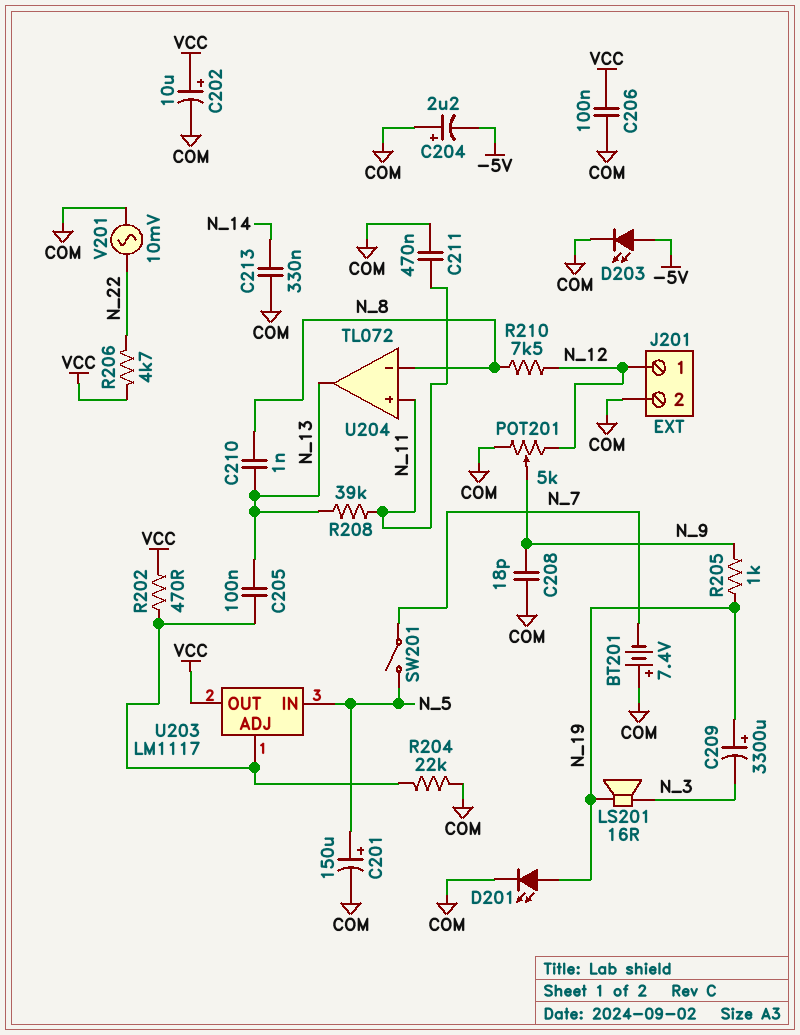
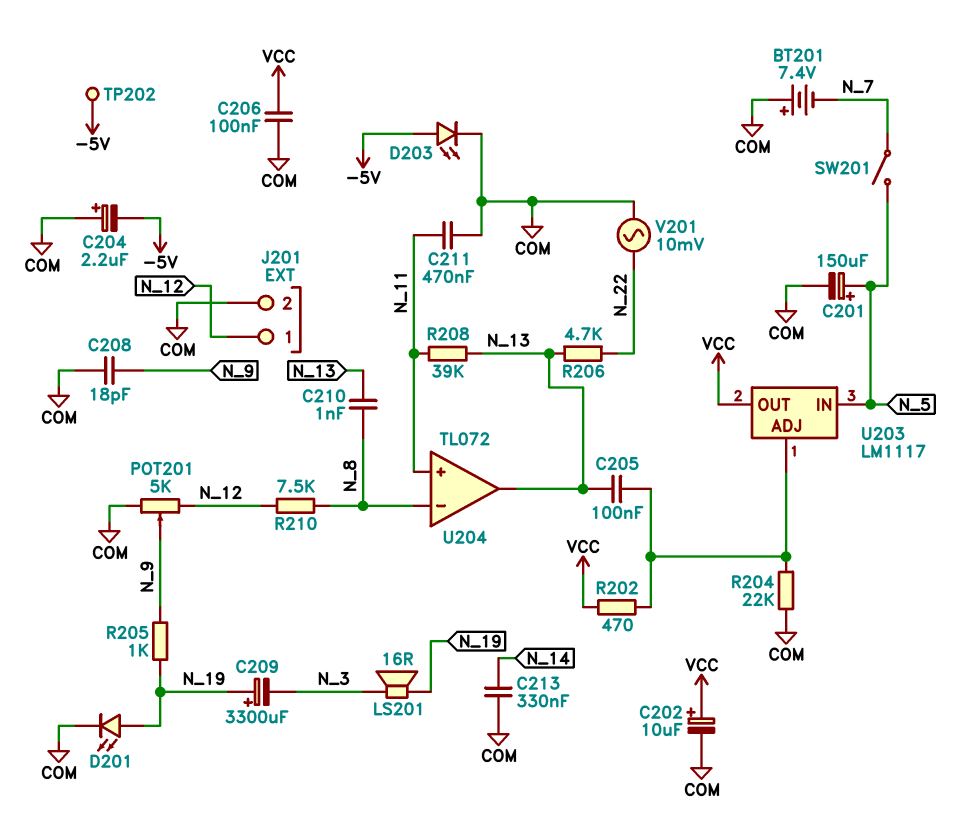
R206: 4.7k (N_22, VCC) -> 4.7k (N_13, N_22)
TP202: none -> test point (-5V)

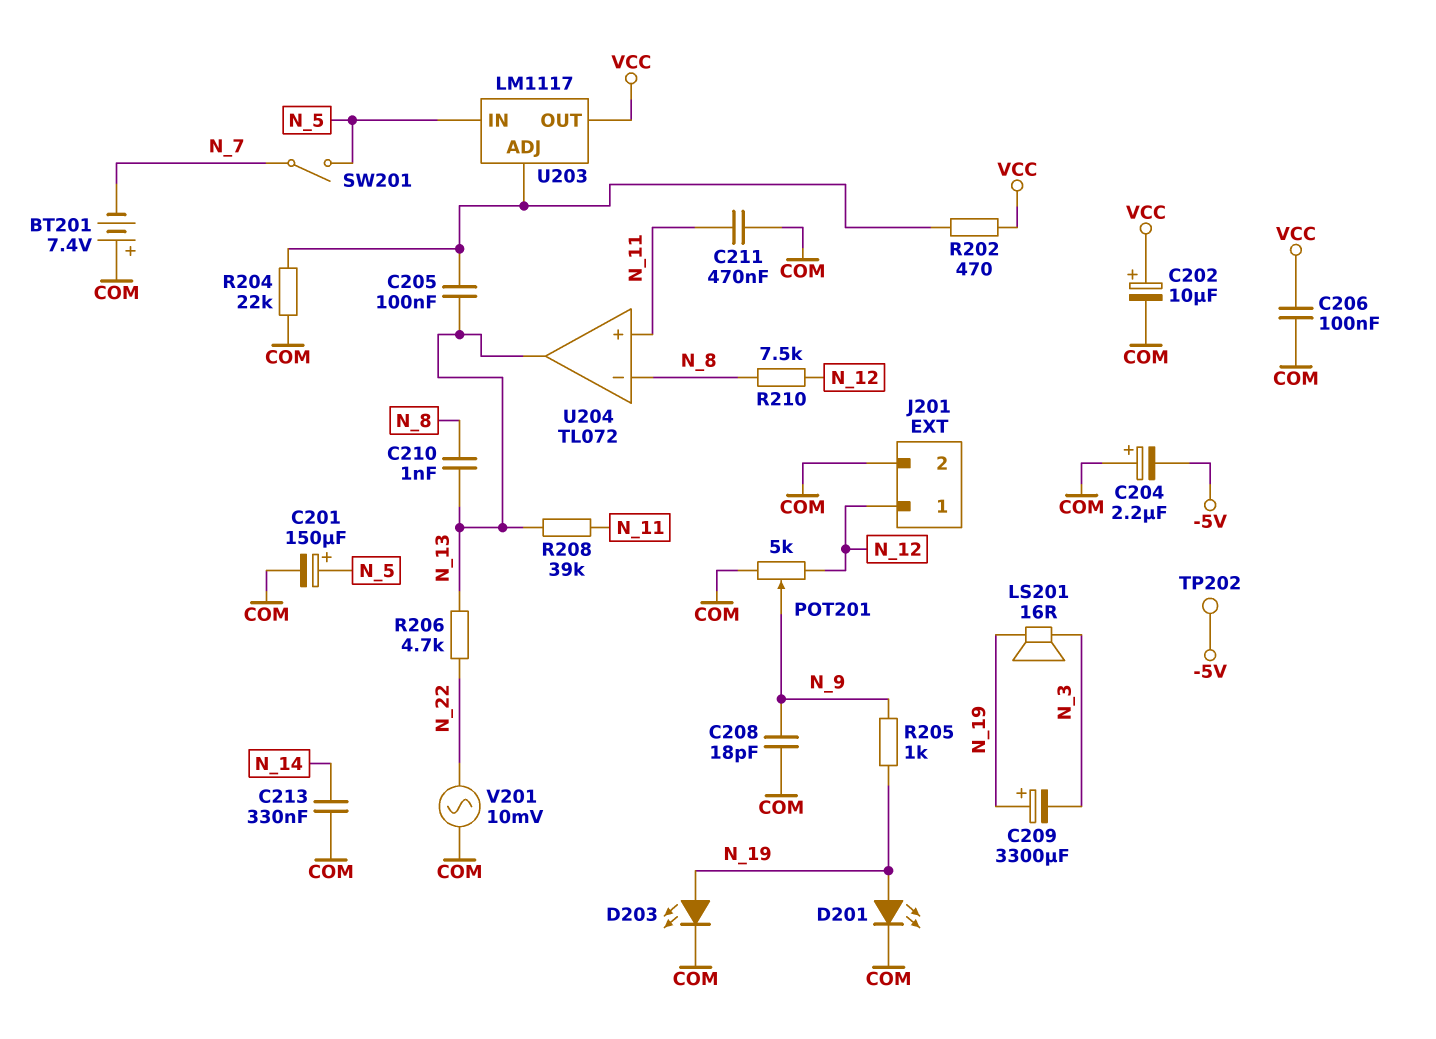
D203: LED (A -5V, K COM) -> LED (A N_19, K COM)

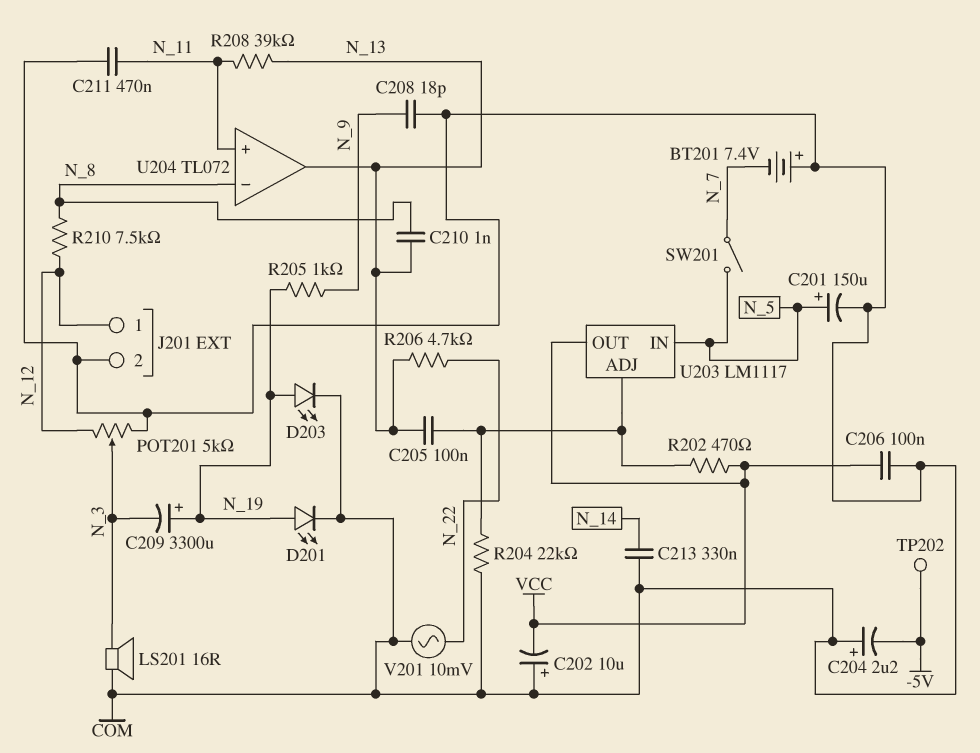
C202: 10uF (plus VCC, minus COM) -> 10uF (plus COM, minus VCC)
LS201: speaker 16R (N_3, N_19) -> speaker 16R (COM, N_3)
POT201: 5k (COM, N_12, wiper N_9) -> 5k (COM, N_12, wiper N_3)

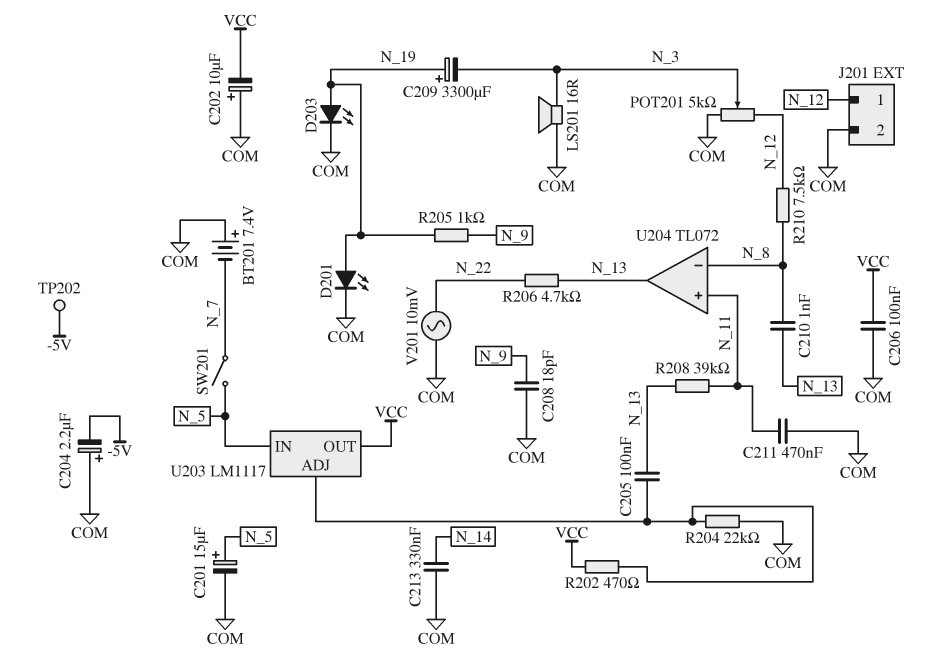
C201: 150uF (plus N_5, minus COM) -> 15uF (plus N_5, minus COM)

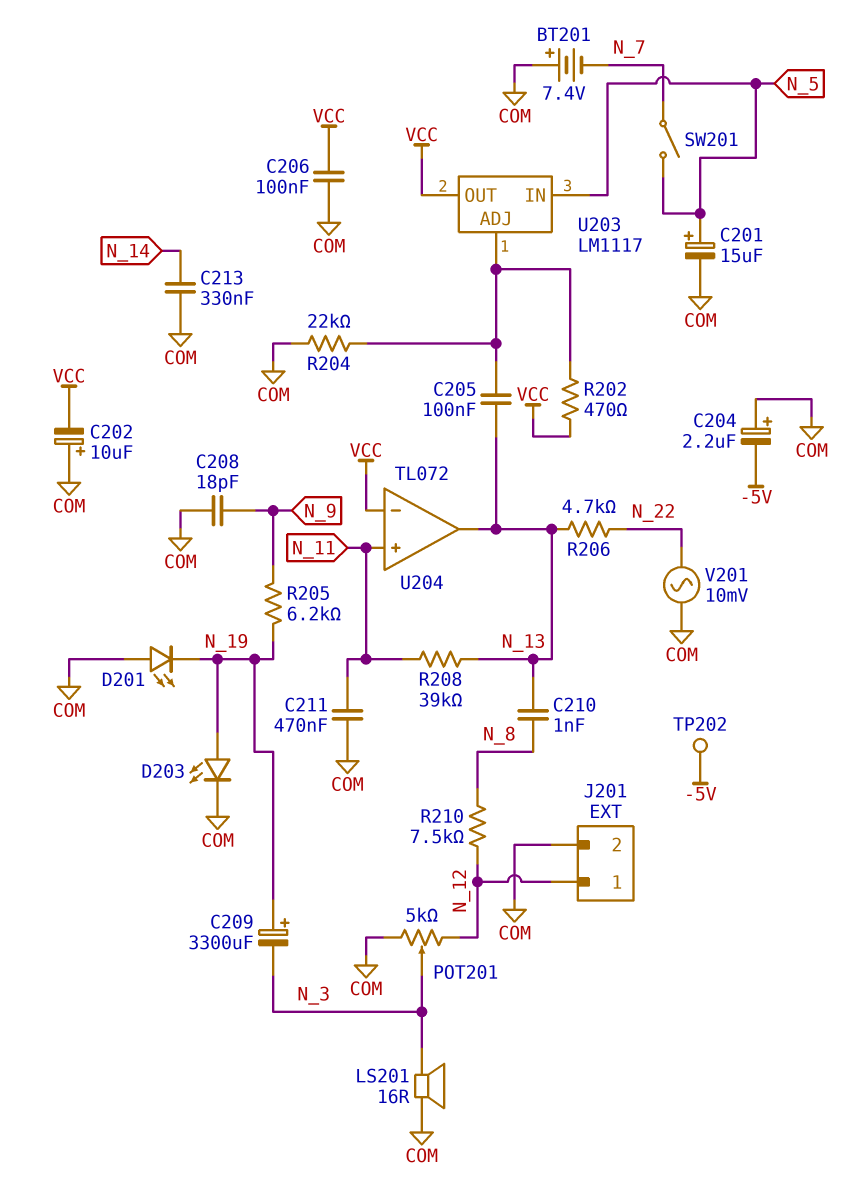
D201: LED (A N_19, K COM) -> LED (A COM, K N_19)
R205: 1k (N_9, N_19) -> 6.2k (N_9, N_19)
U204 pin in-: N_8 -> VCC

